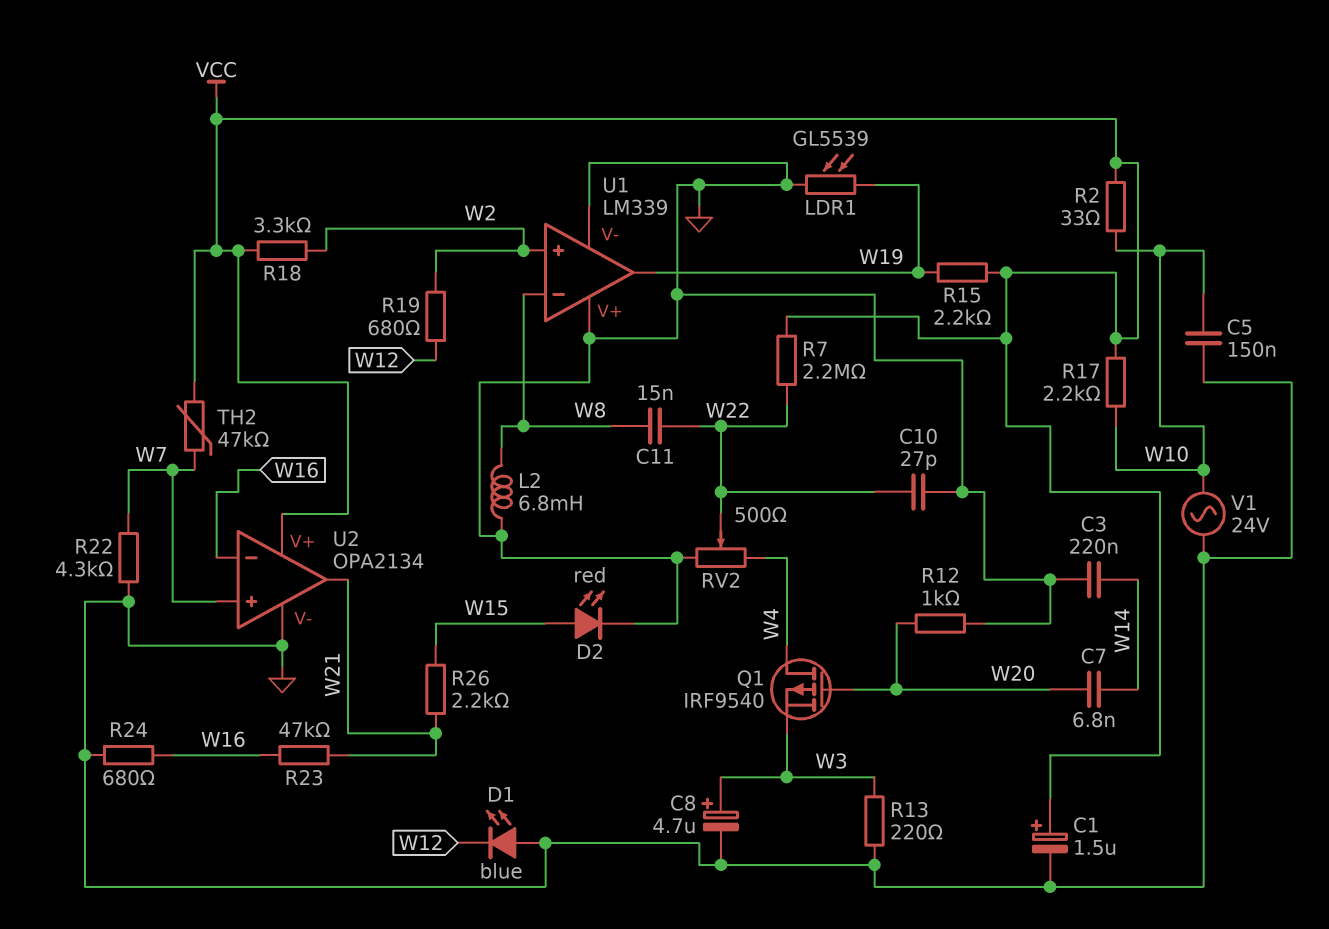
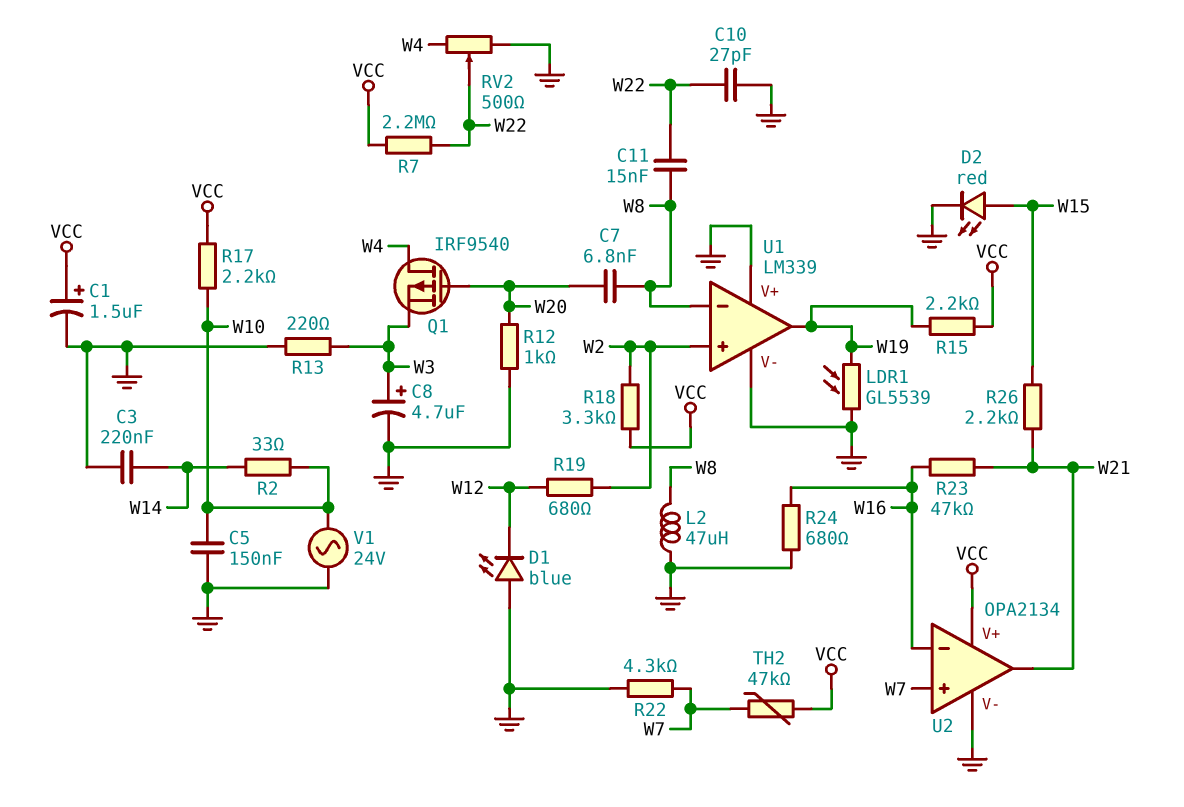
C7: 6.8nF (W14, W20) -> 6.8nF (W8, W20)
L2: 6.8mH (GND, W8) -> 47uH (GND, W8)
R2: 33 (VCC, W10) -> 33 (W10, W14)

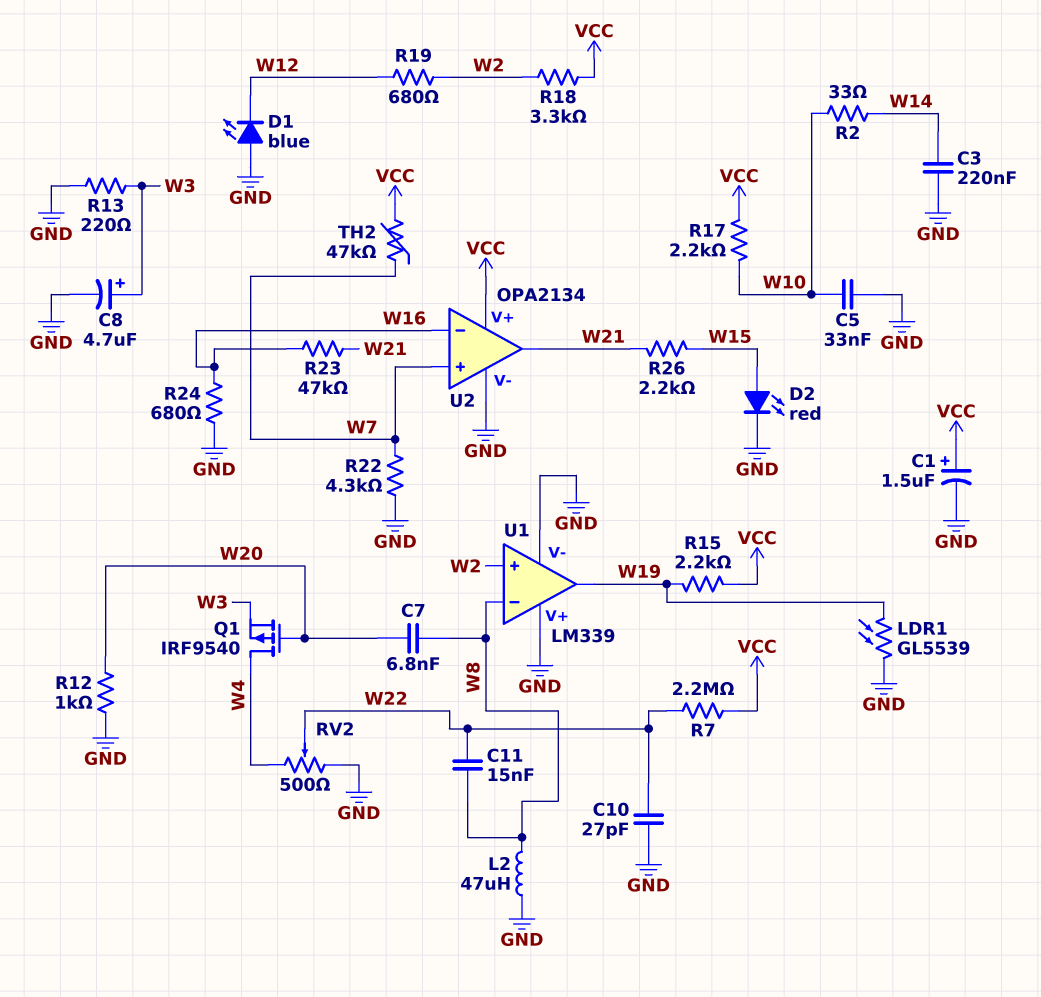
C5: 150nF (GND, W10) -> 33nF (GND, W10)
V1: AC 24V (GND, W10) -> none

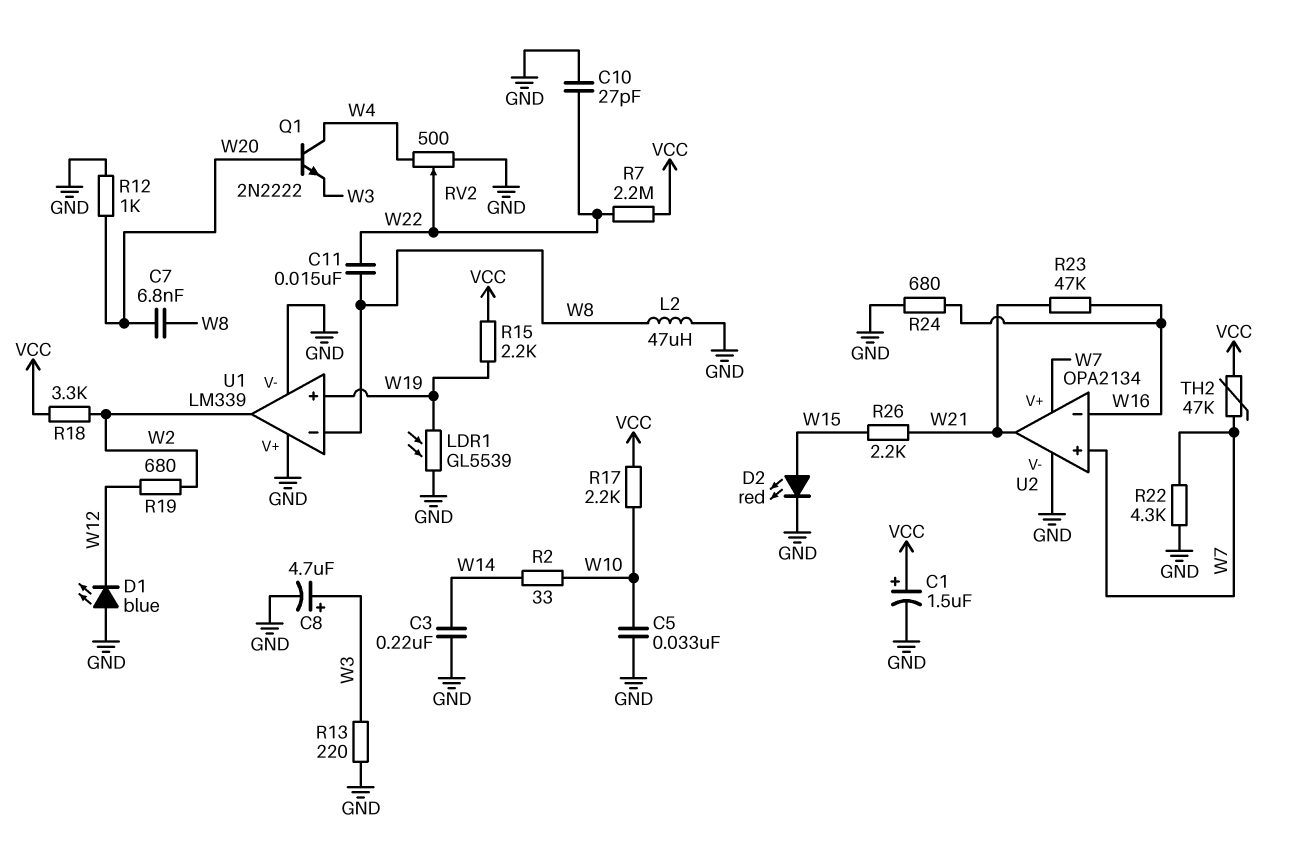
Q1: PMOS IRF9540 (G W20, D W4, S W3) -> NPN 2N2222 (B W20, C W4, E W3)
U1 pin in+: W2 -> W19
U1 pin out: W19 -> W2
U2 pin V+: VCC -> W7

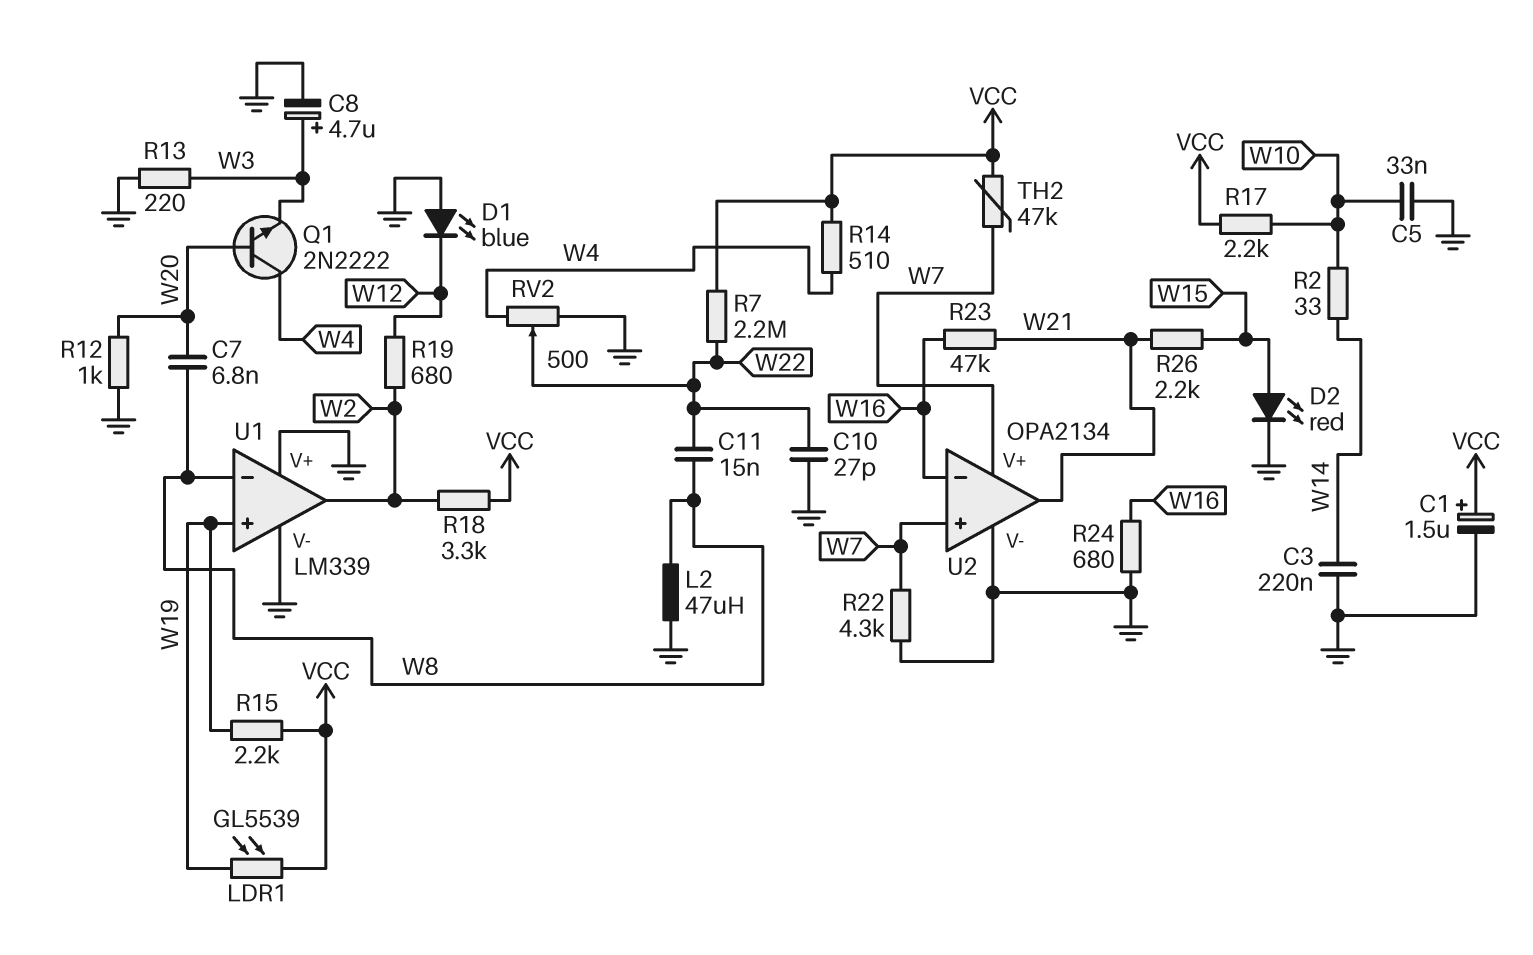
LDR1: GL5539 (GND, W19) -> GL5539 (VCC, W19)
R14: none -> 510 (VCC, W4)

